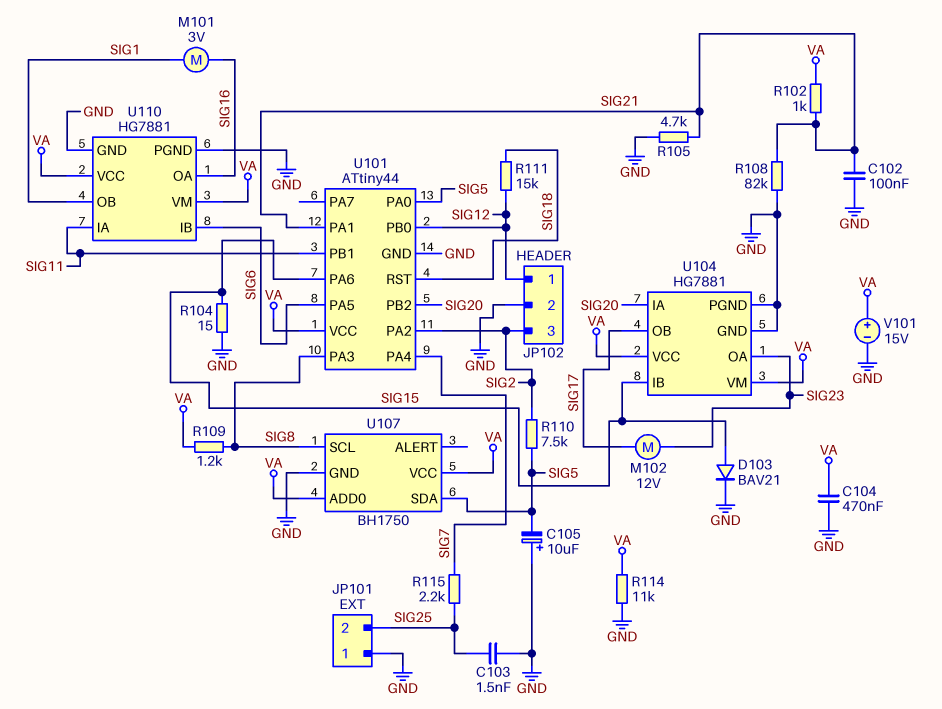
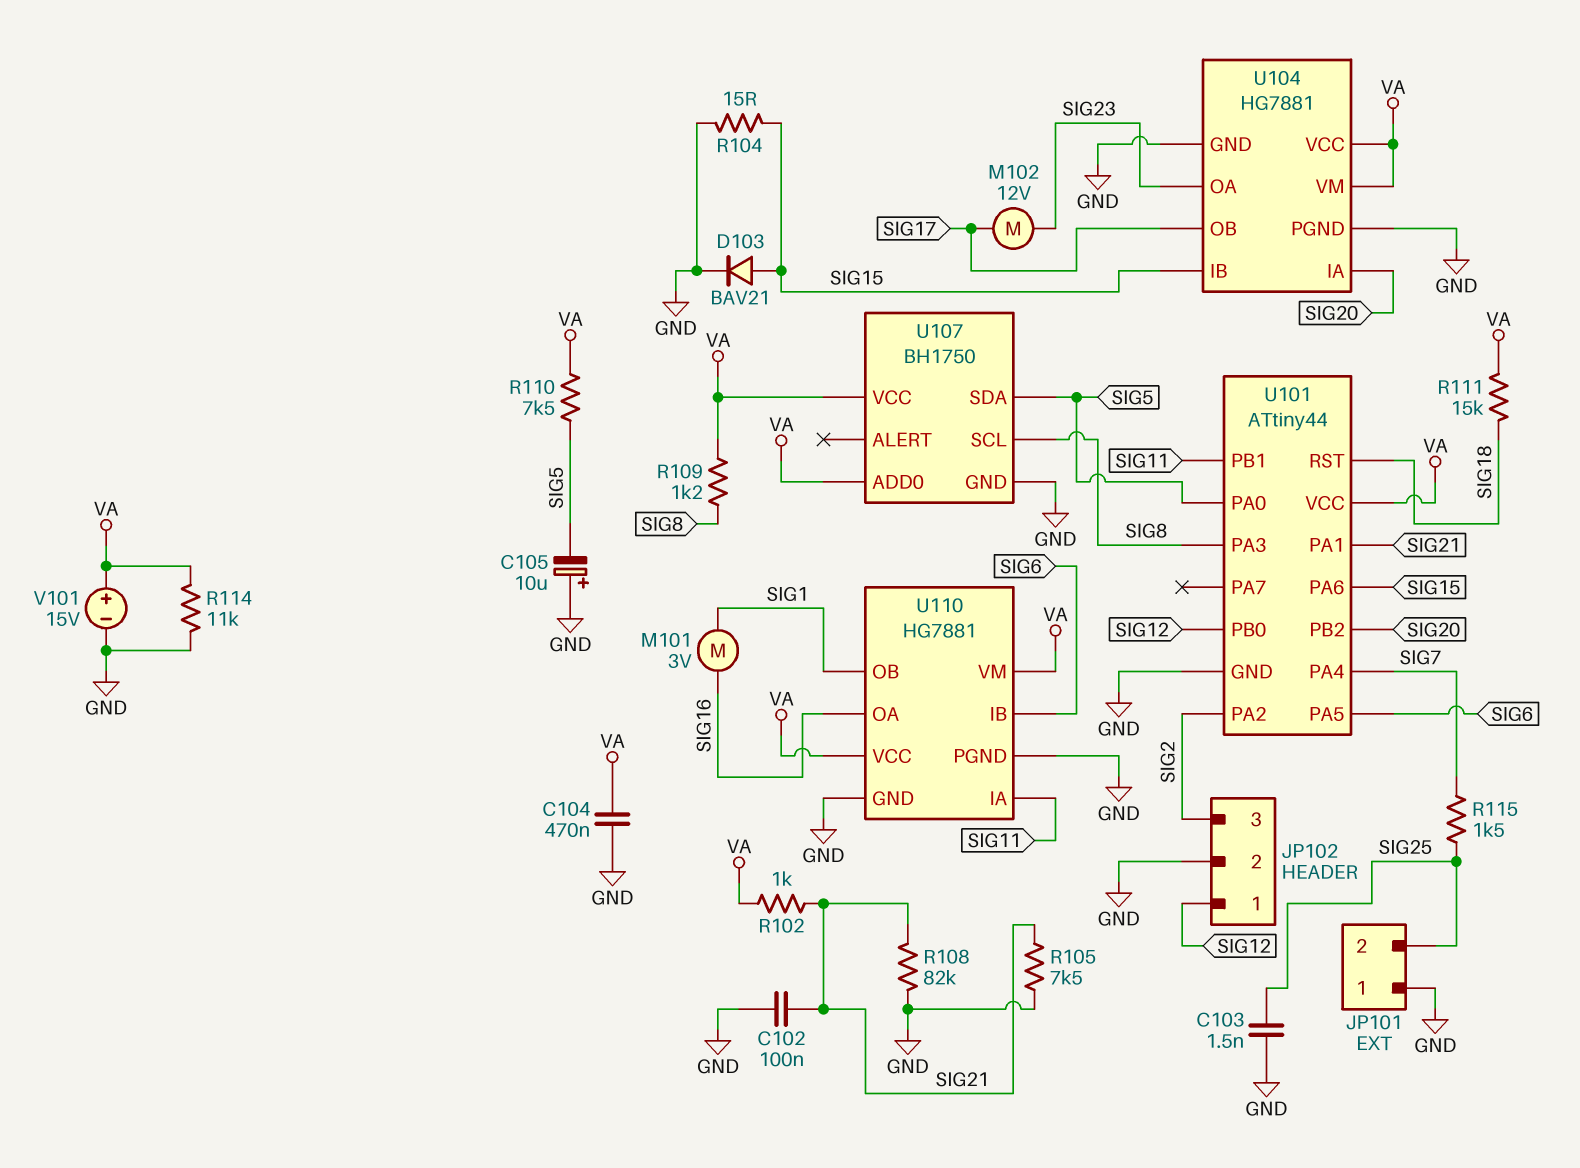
R105: 4.7k (GND, SIG21) -> 7.5k (GND, SIG21)
R110: 7.5k (SIG2, SIG5) -> 7.5k (SIG5, VA)
R111: 15k (SIG12, SIG18) -> 15k (SIG18, VA)
R115: 2.2k (SIG7, SIG25) -> 1.5k (SIG7, SIG25)

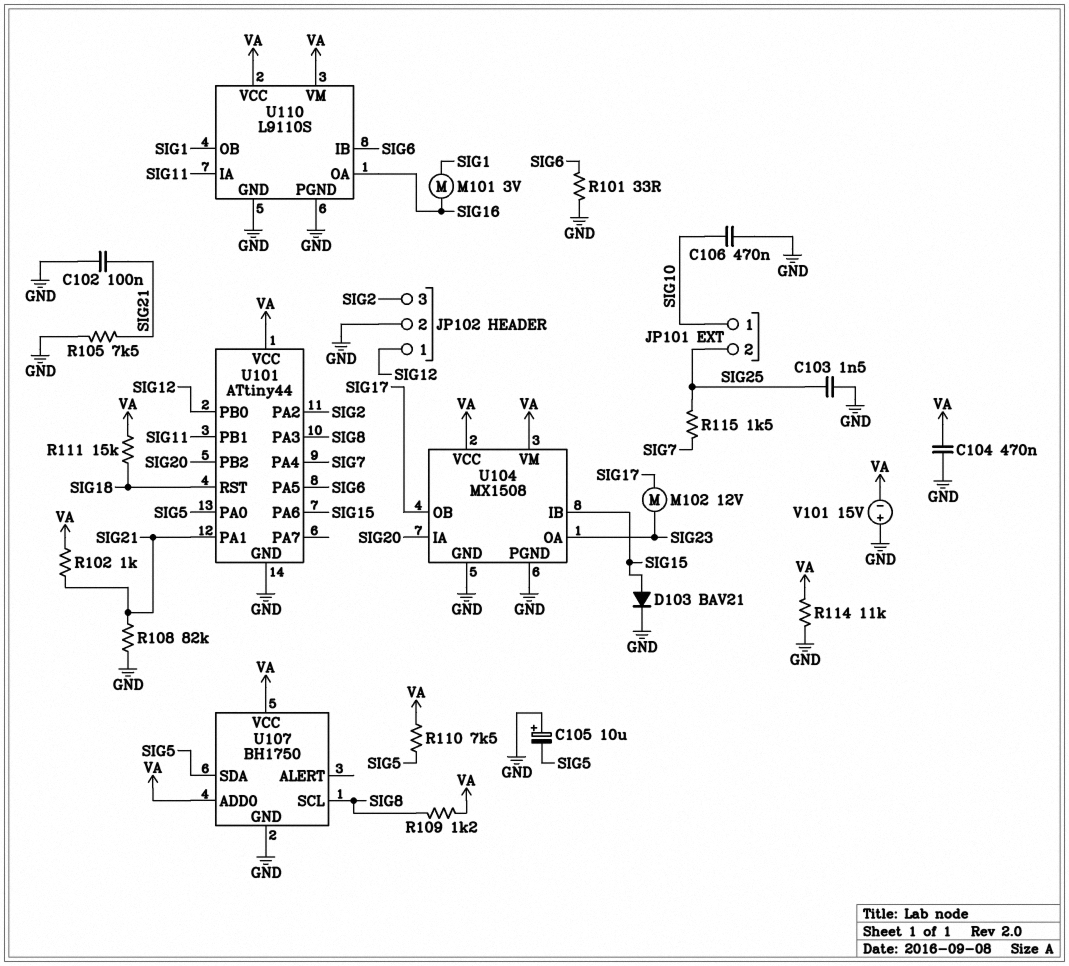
C106: none -> 470nF (GND, SIG10)
JP101 pin 1: GND -> SIG10
R101: none -> 33 (GND, SIG6)
R104: 15 (GND, SIG15) -> none
U104: HG7881 -> MX1508
U110: HG7881 -> L9110S
V101: 15V (plus VA, minus GND) -> 15V (plus GND, minus VA)

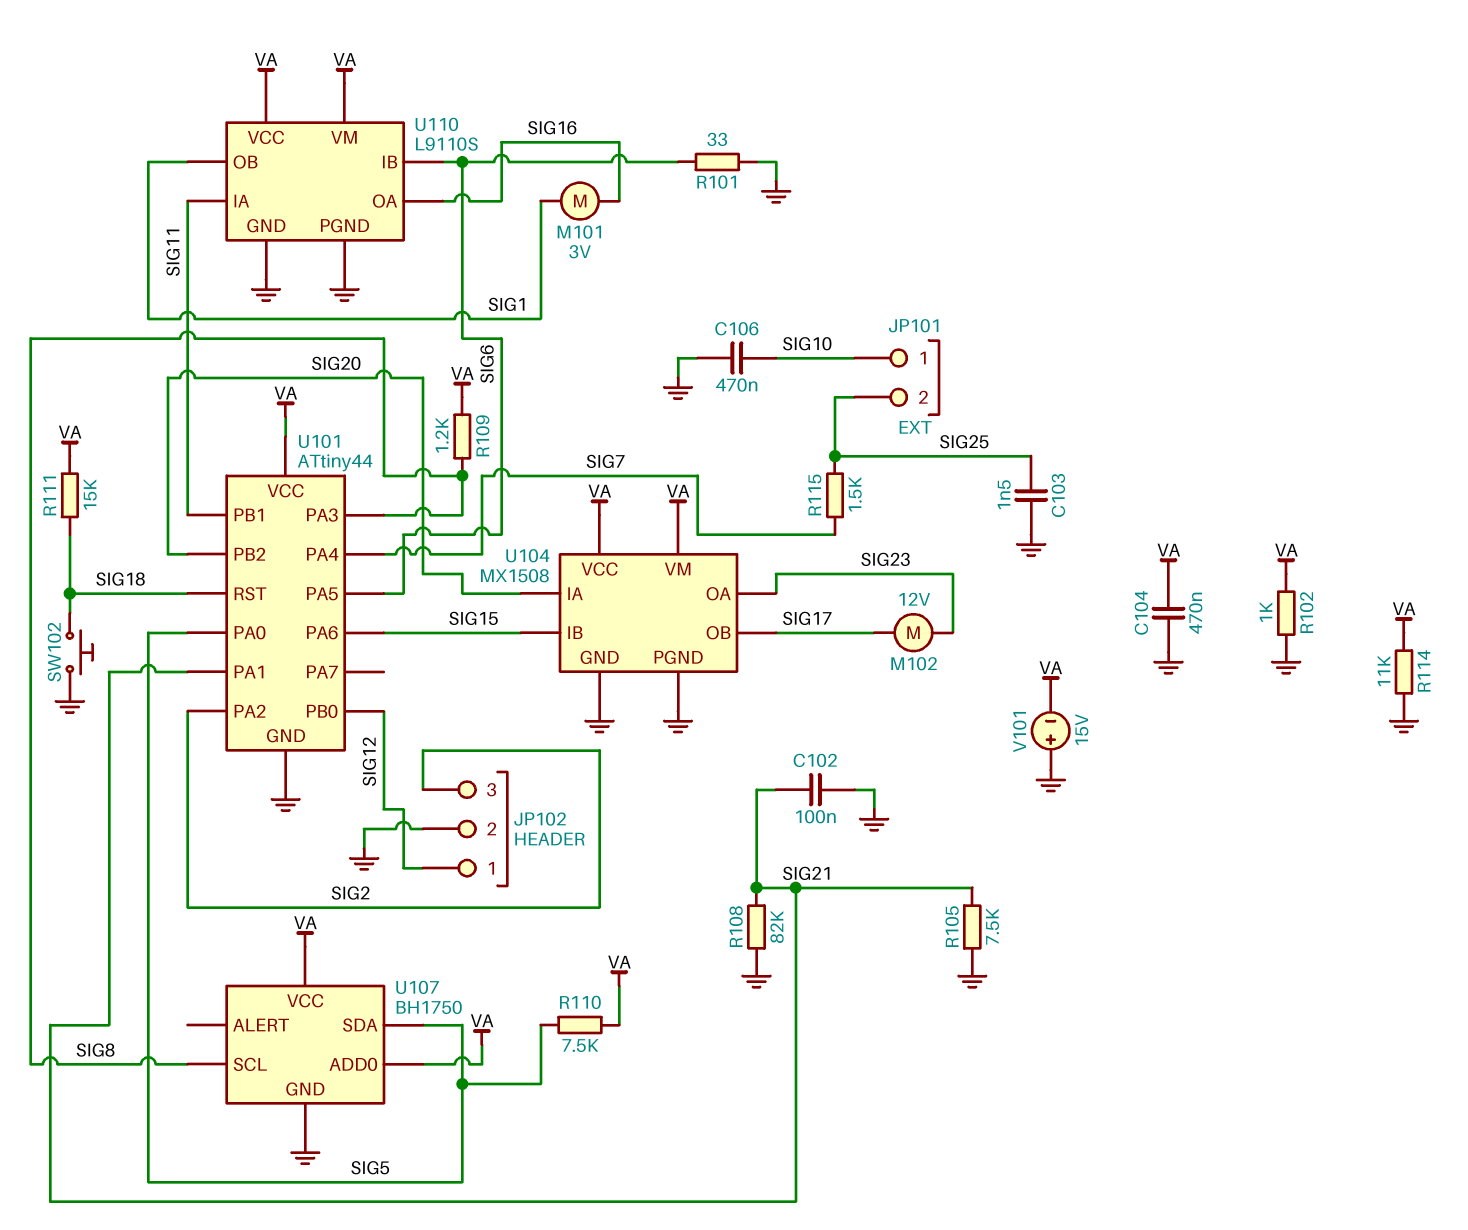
C105: 10uF (plus GND, minus SIG5) -> none
D103: diode BAV21 (A SIG15, K GND) -> none
R102: 1k (SIG21, VA) -> 1k (GND, VA)
SW102: none -> button (GND, SIG18)

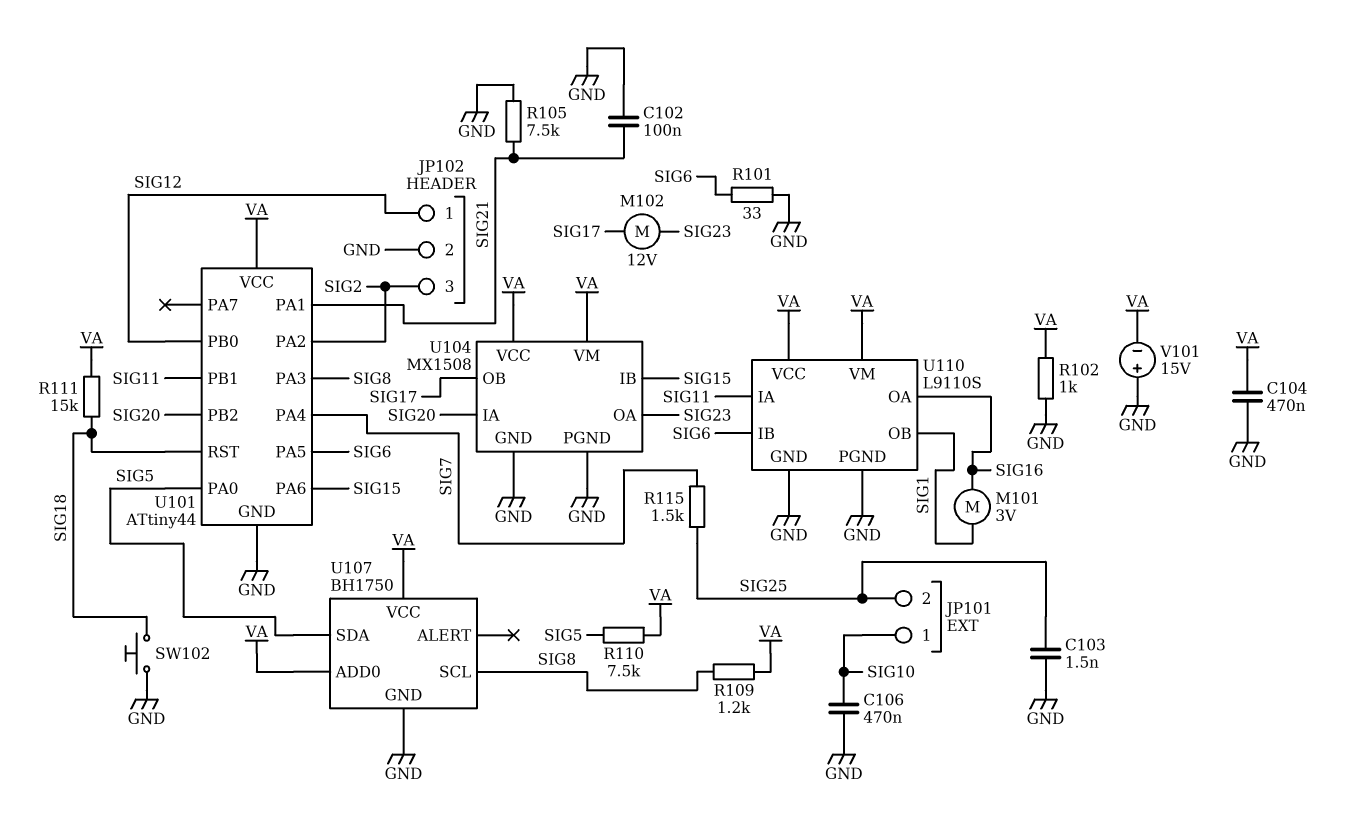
R108: 82k (GND, SIG21) -> none
R114: 11k (GND, VA) -> none

